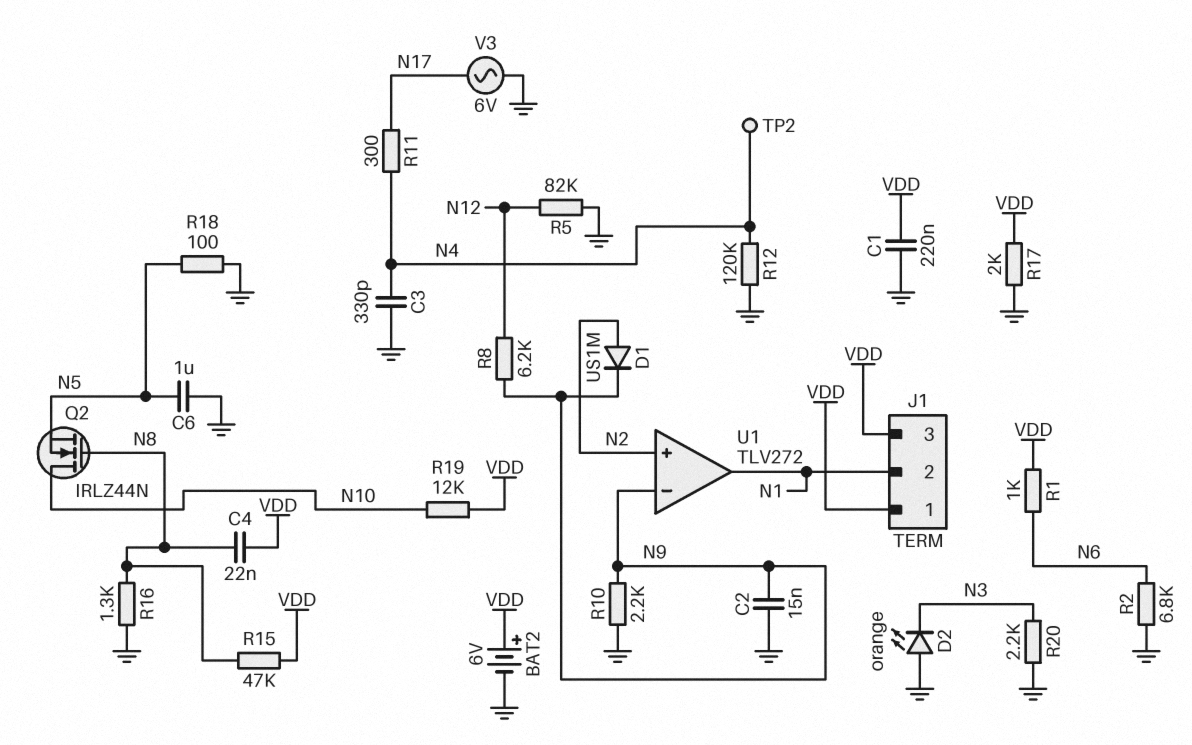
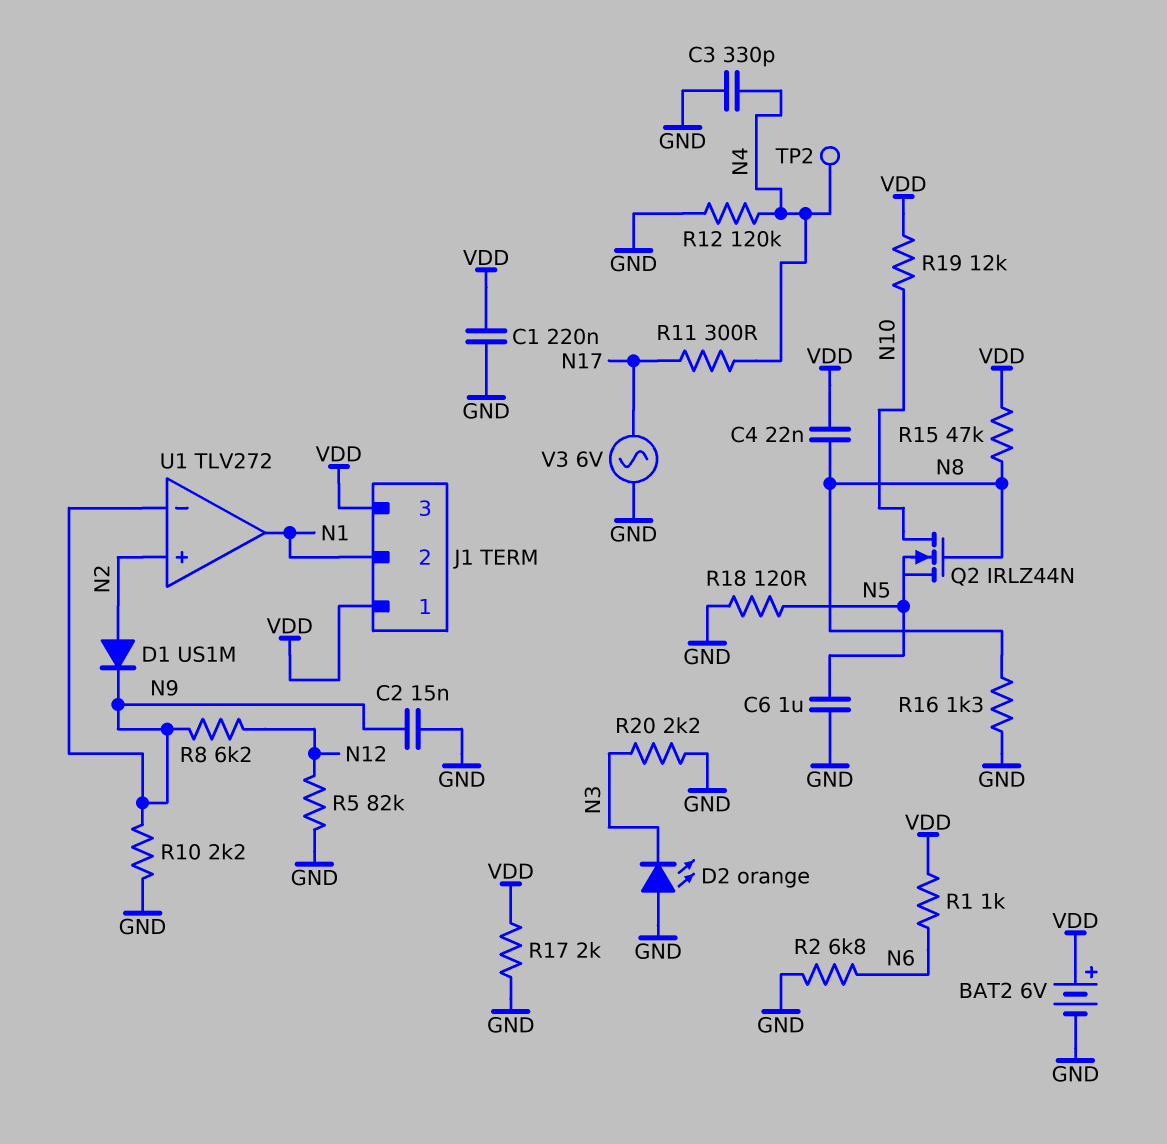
R18: 100 (GND, N5) -> 120 (GND, N5)

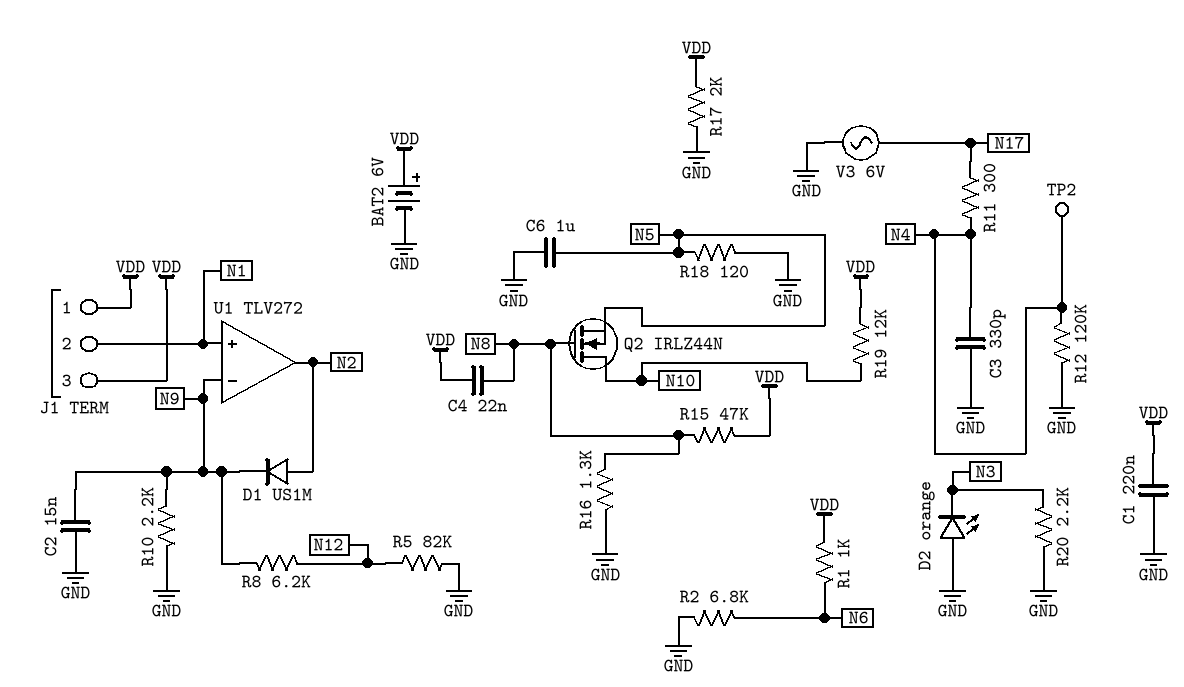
U1 pin in+: N2 -> N1
U1 pin out: N1 -> N2

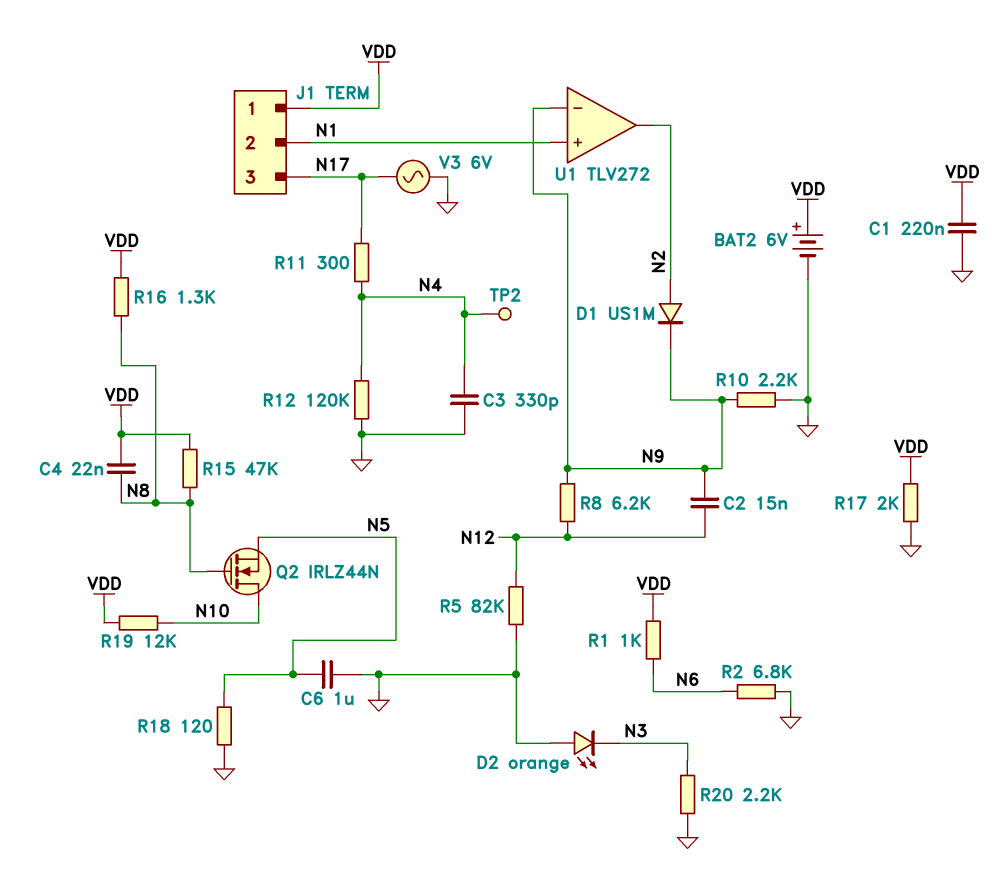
C2: 15nF (GND, N9) -> 15nF (N9, N12)
J1 pin 3: VDD -> N17
R16: 1.3k (GND, N8) -> 1.3k (N8, VDD)

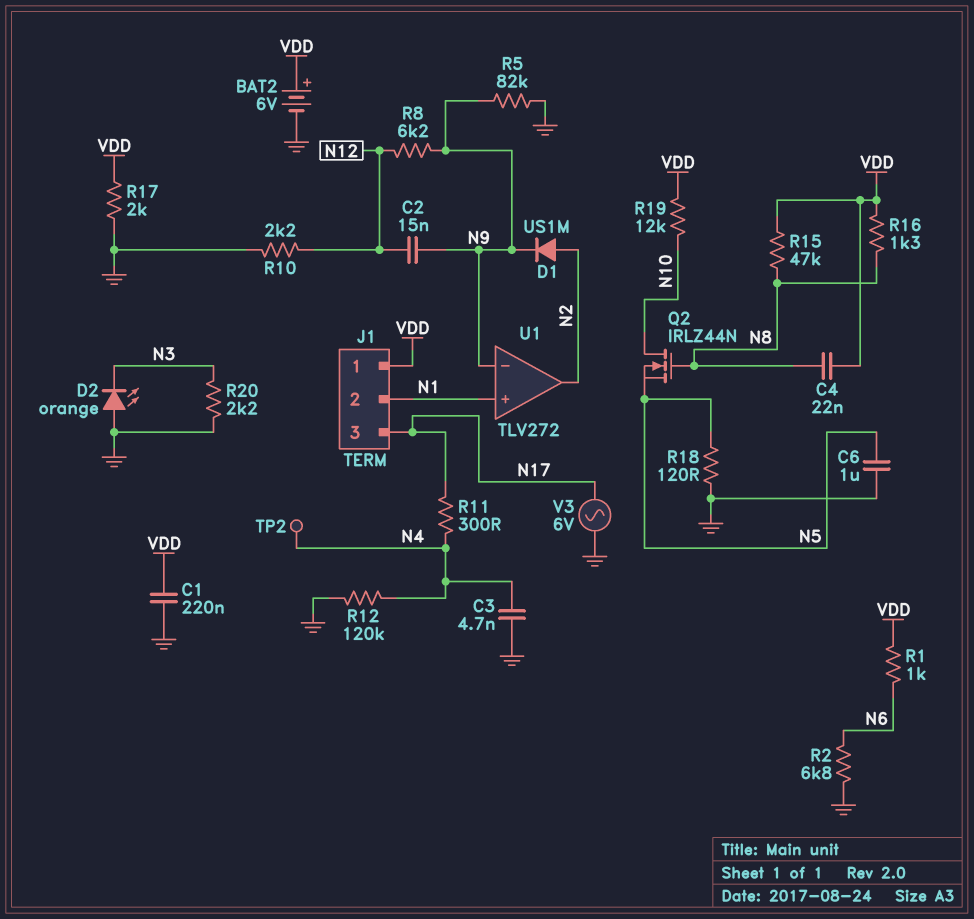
C3: 330pF (GND, N4) -> 4.7nF (GND, N4)
R5: 82k (GND, N12) -> 82k (GND, N9)
R10: 2.2k (GND, N9) -> 2.2k (GND, N12)

